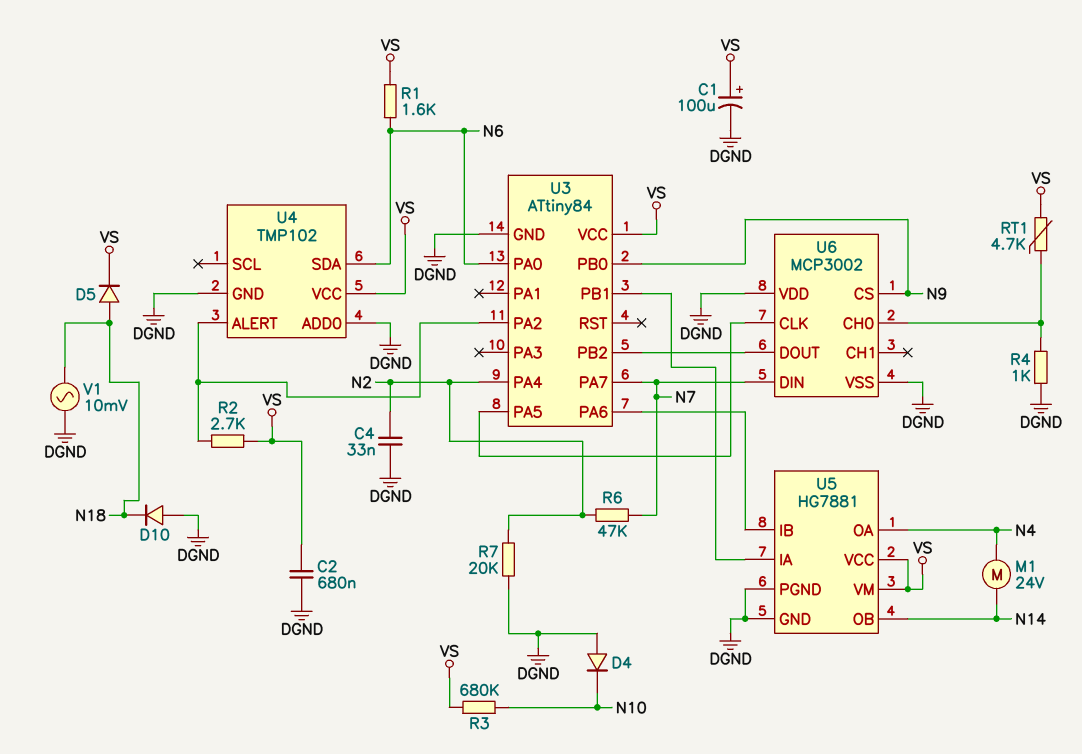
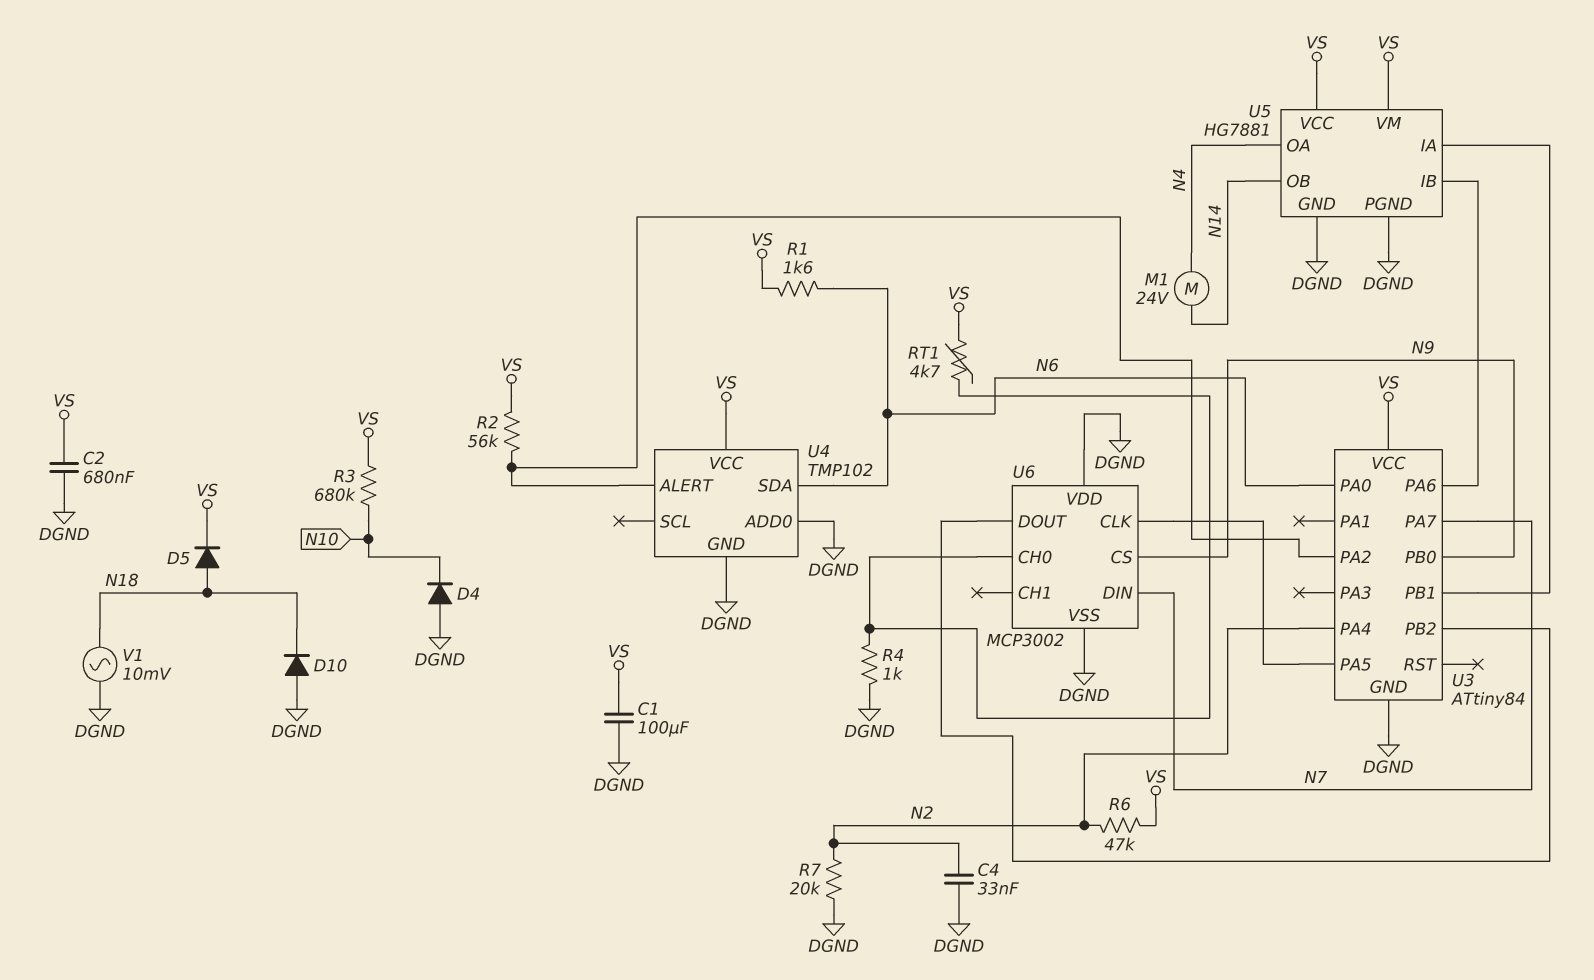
C1: 100uF (plus VS, minus DGND) -> 100uF (DGND, VS)
R2: 2.7k (U3/PA2, VS) -> 56k (U3/PA2, VS)
R6: 47k (N2, N7) -> 47k (N2, VS)

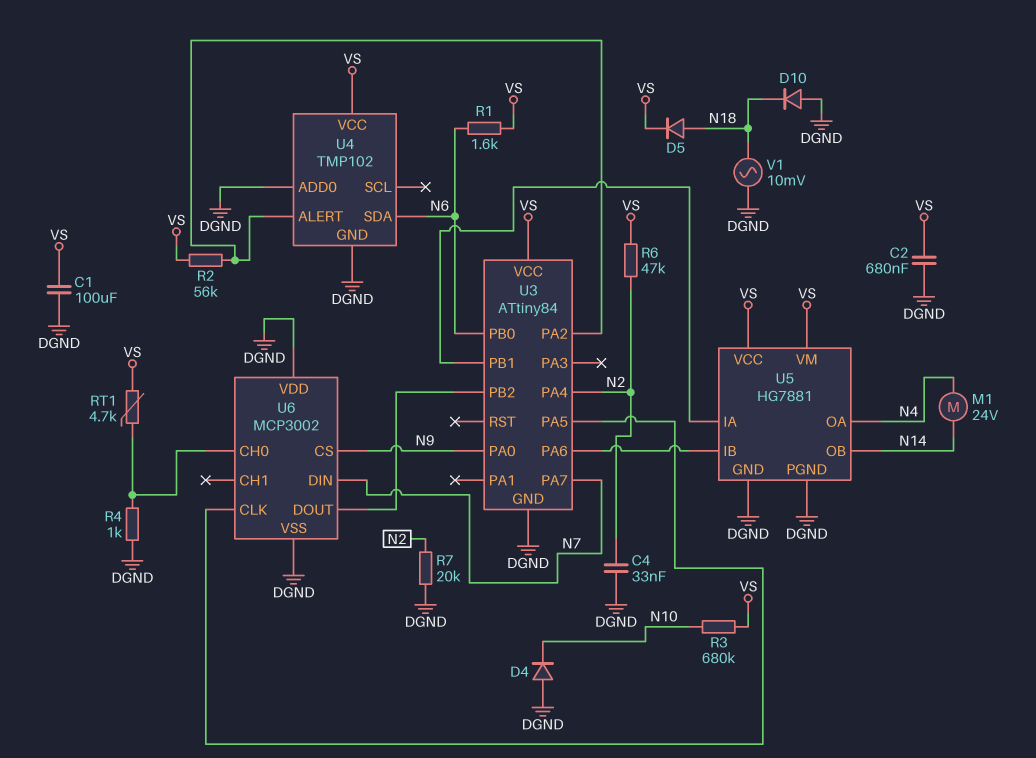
U3 pin PA0: N6 -> N9
U3 pin PB0: N9 -> N6

